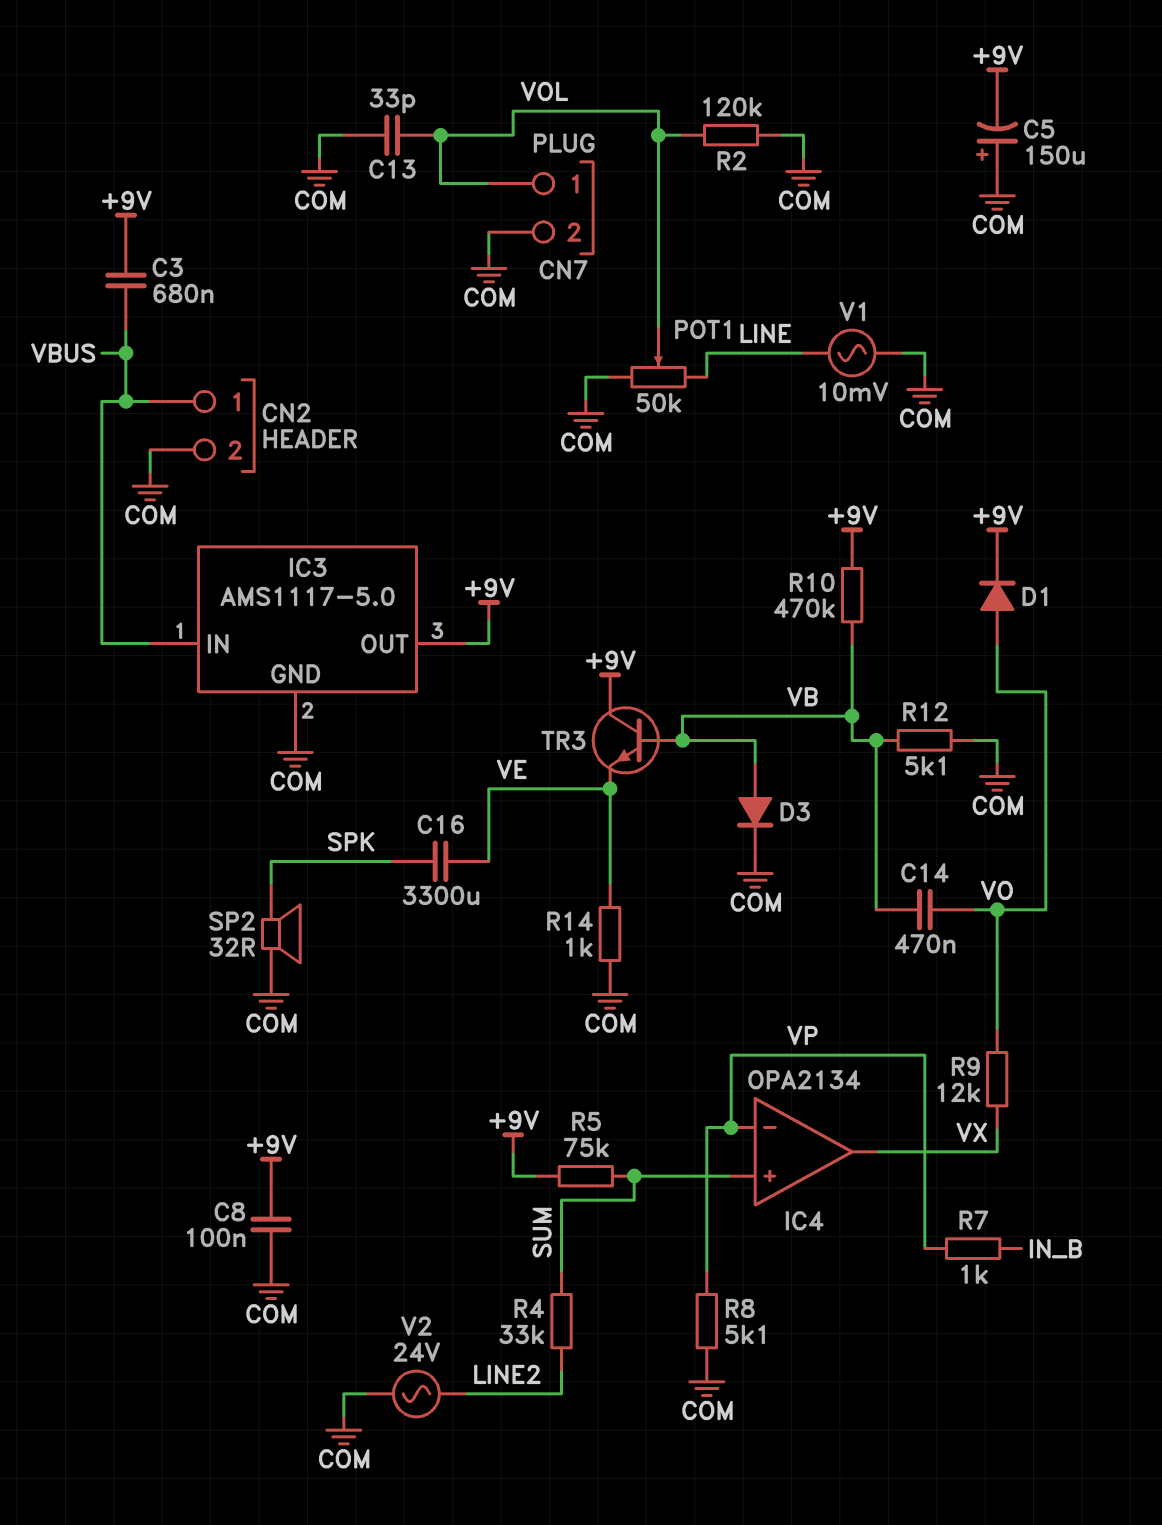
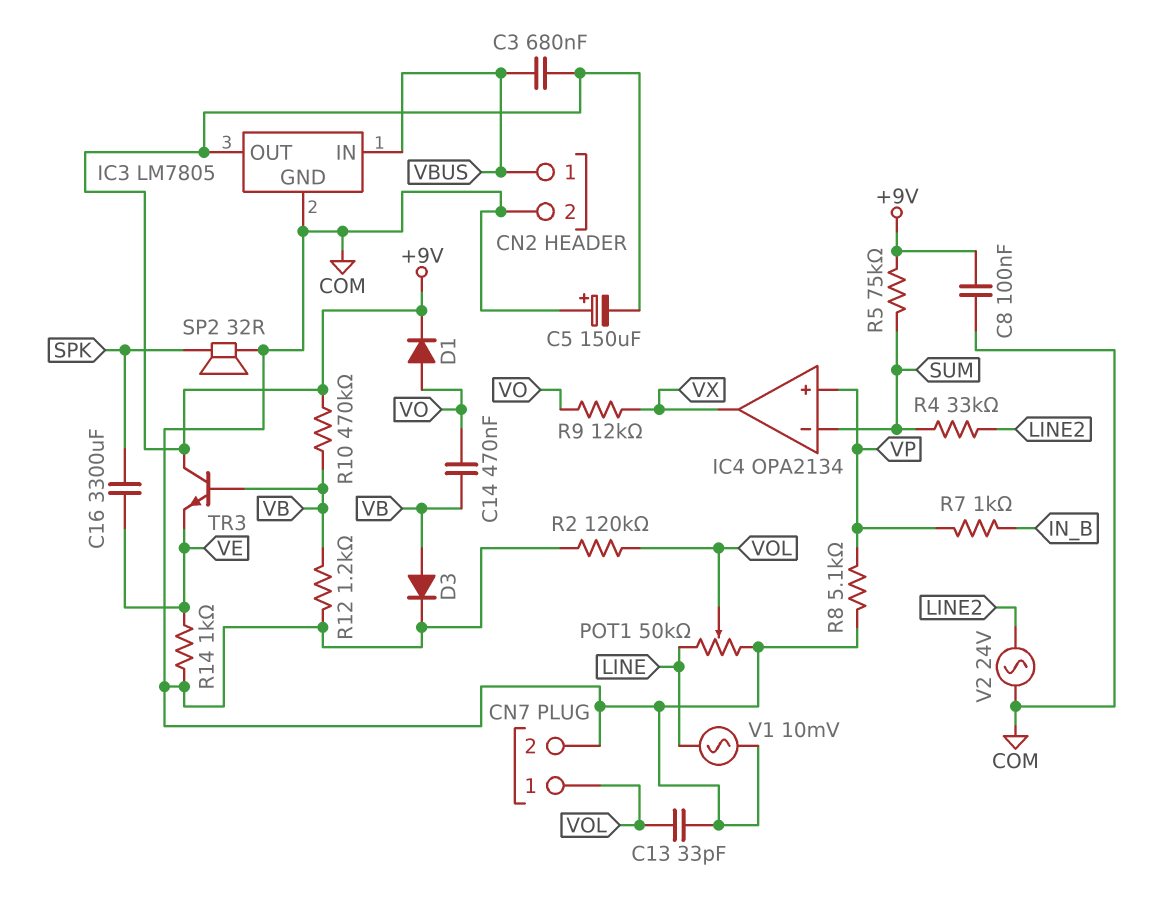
IC3: AMS1117-5.0 -> LM7805
IC4 pin in+: SUM -> VP
IC4 pin in-: VP -> SUM
R12: 5.1k (COM, VB) -> 1.2k (COM, VB)

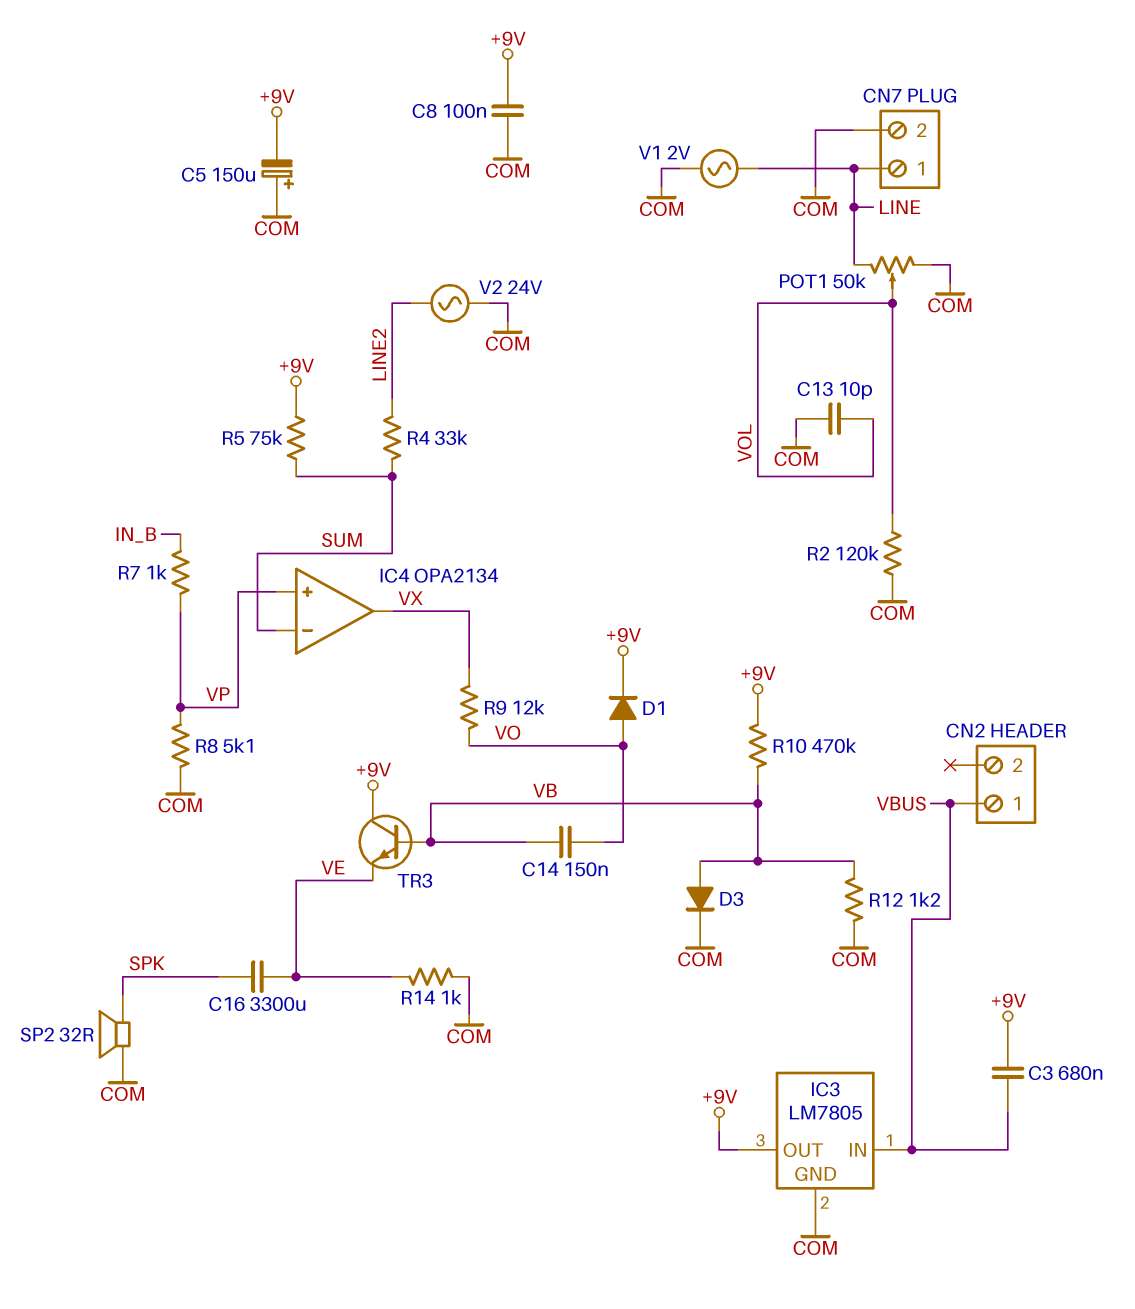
C13: 33pF (COM, VOL) -> 10pF (COM, VOL)
C14: 470nF (VB, VO) -> 150nF (VB, VO)
CN2 pin 2: COM -> none
CN7 pin 1: VOL -> LINE
V1: AC 10mV (COM, LINE) -> AC 2V (COM, LINE)

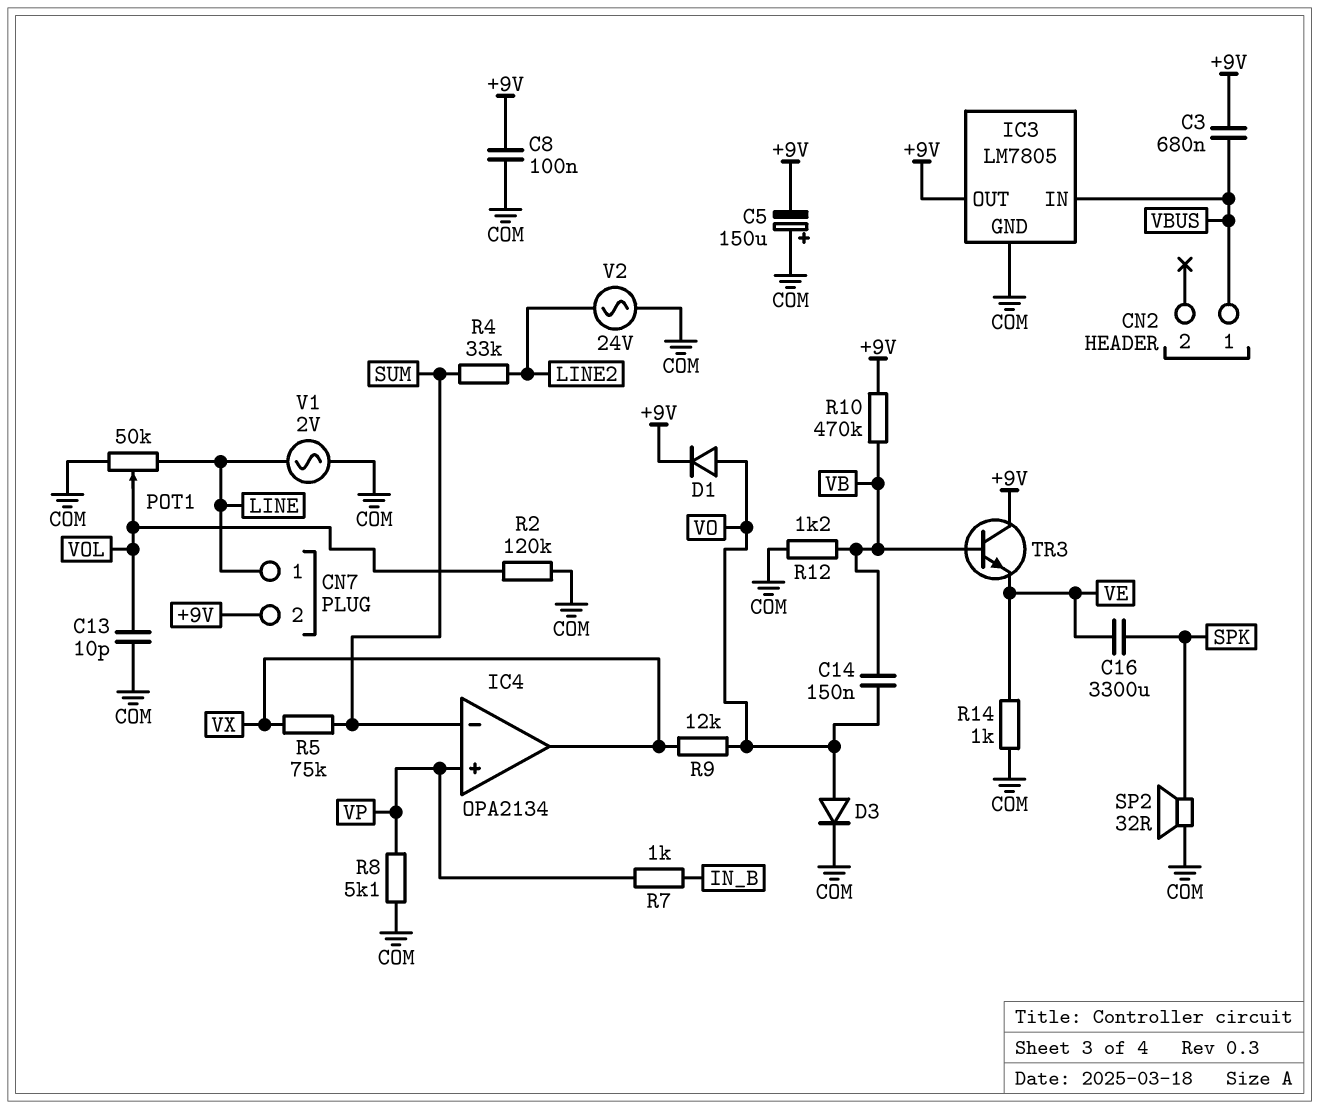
CN7 pin 2: COM -> +9V
D3: diode (A VB, K COM) -> diode (A VO, K COM)
R5: 75k (+9V, SUM) -> 75k (SUM, VX)

